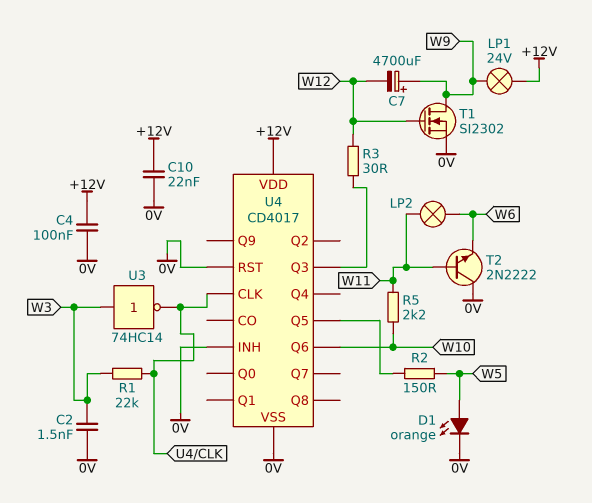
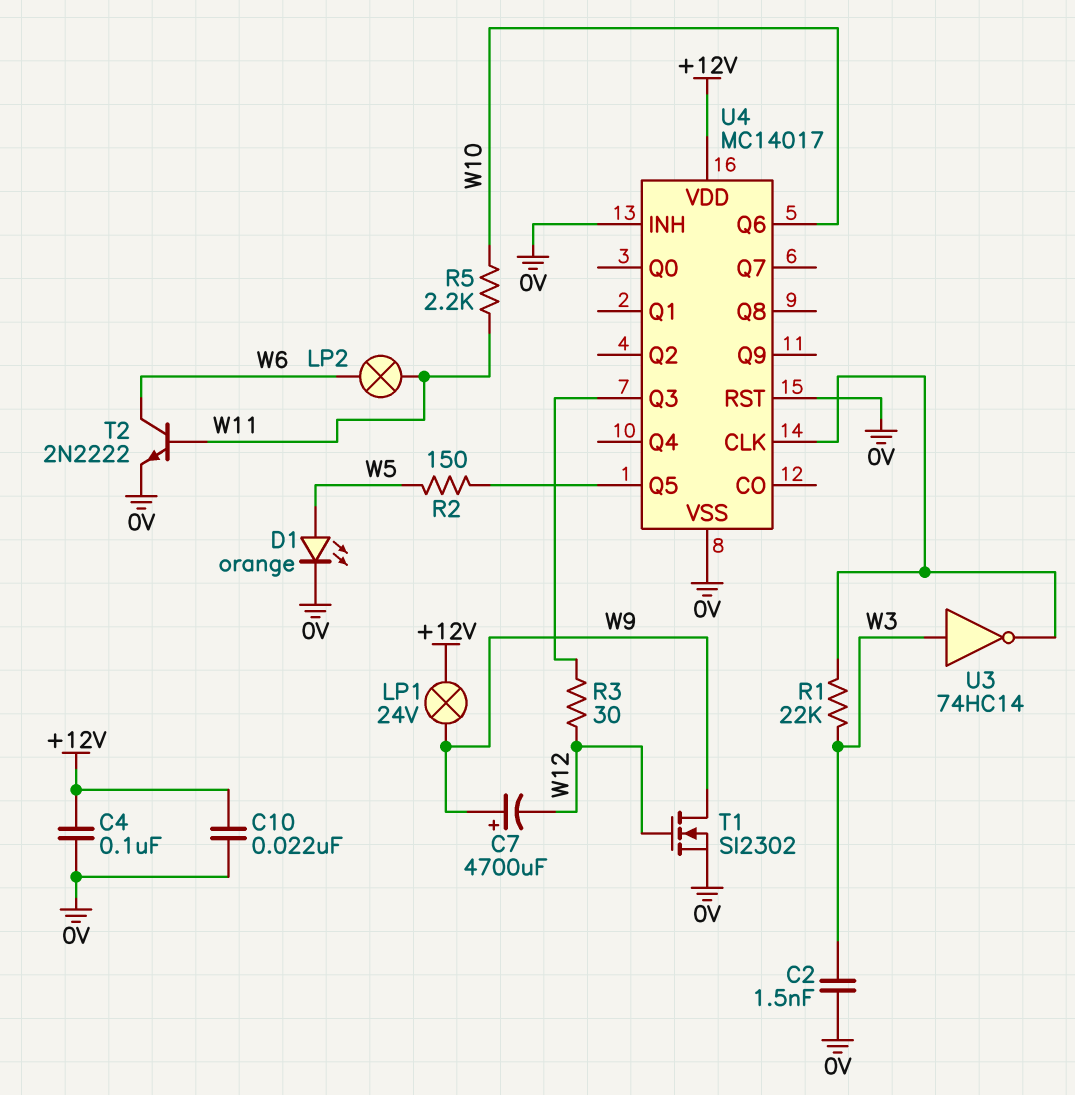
T2: NPN 2N2222 (B W11, C 0V, E W6) -> NPN 2N2222 (B W11, C W6, E 0V)
U4: CD4017 -> MC14017

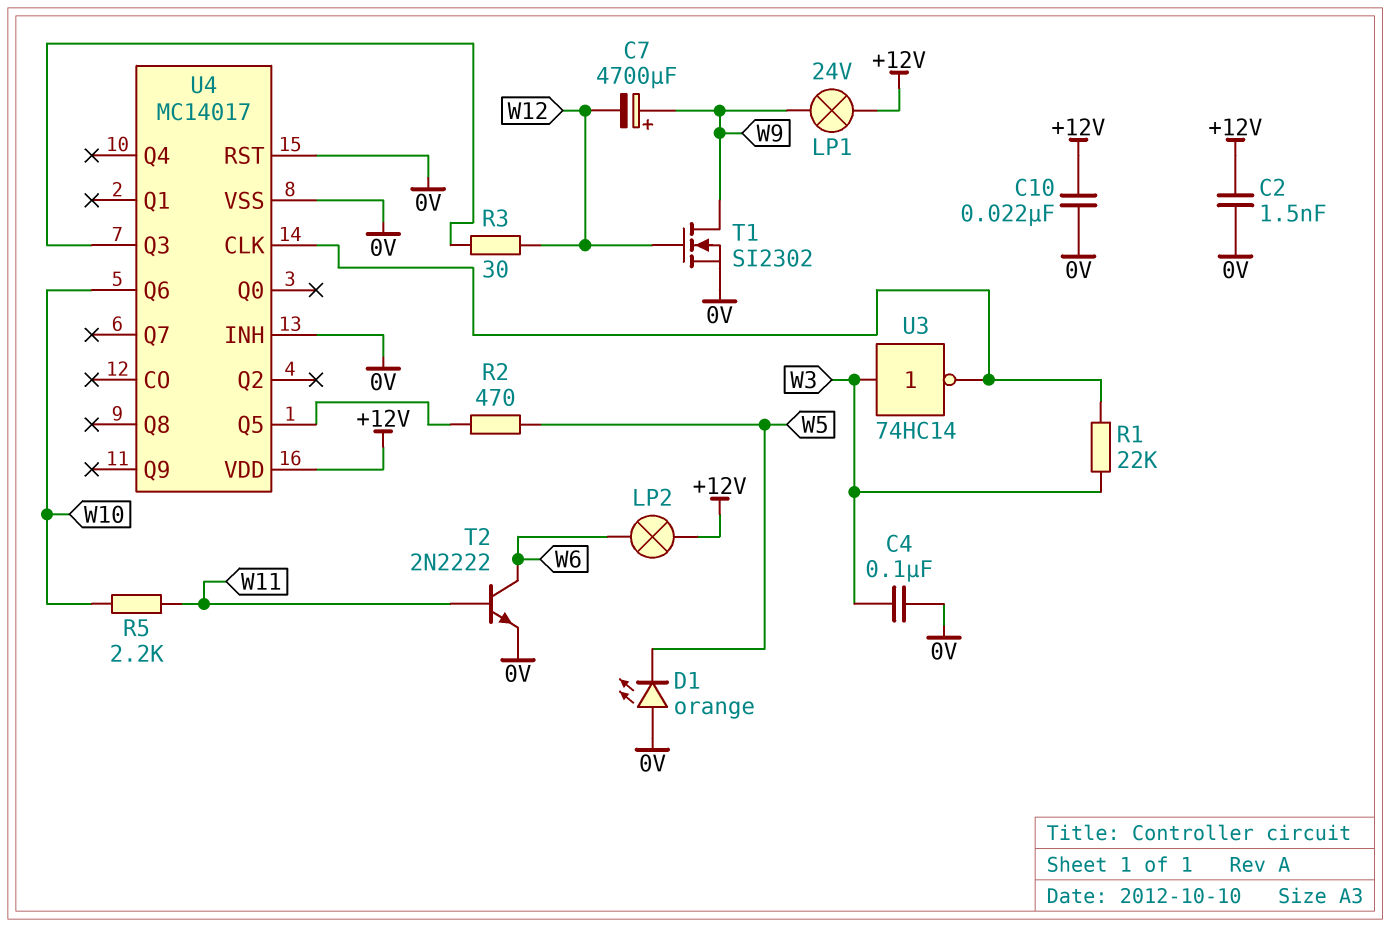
C2: 1.5nF (0V, W3) -> 1.5nF (+12V, 0V)
C4: 100nF (+12V, 0V) -> 100nF (0V, W3)
D1: LED orange (A W5, K 0V) -> LED orange (A 0V, K W5)
LP2: lamp (W6, W11) -> lamp (+12V, W6)
R2: 150 (U4/Q5, W5) -> 470 (U4/Q5, W5)

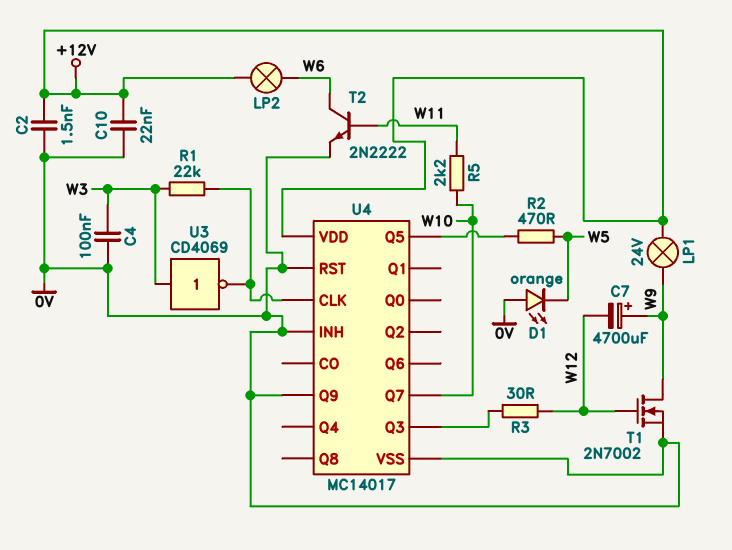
T1: NMOS SI2302 (G W12, D W9, S 0V) -> NMOS 2N7002 (G W12, D W9, S 0V)
U3: NOT 74HC14 (in W3, out U4/CLK) -> NOT CD4069 (in W3, out U4/CLK)
U4 pin Q6: W10 -> none
U4 pin Q7: none -> W10
U4 pin Q9: none -> 0V

